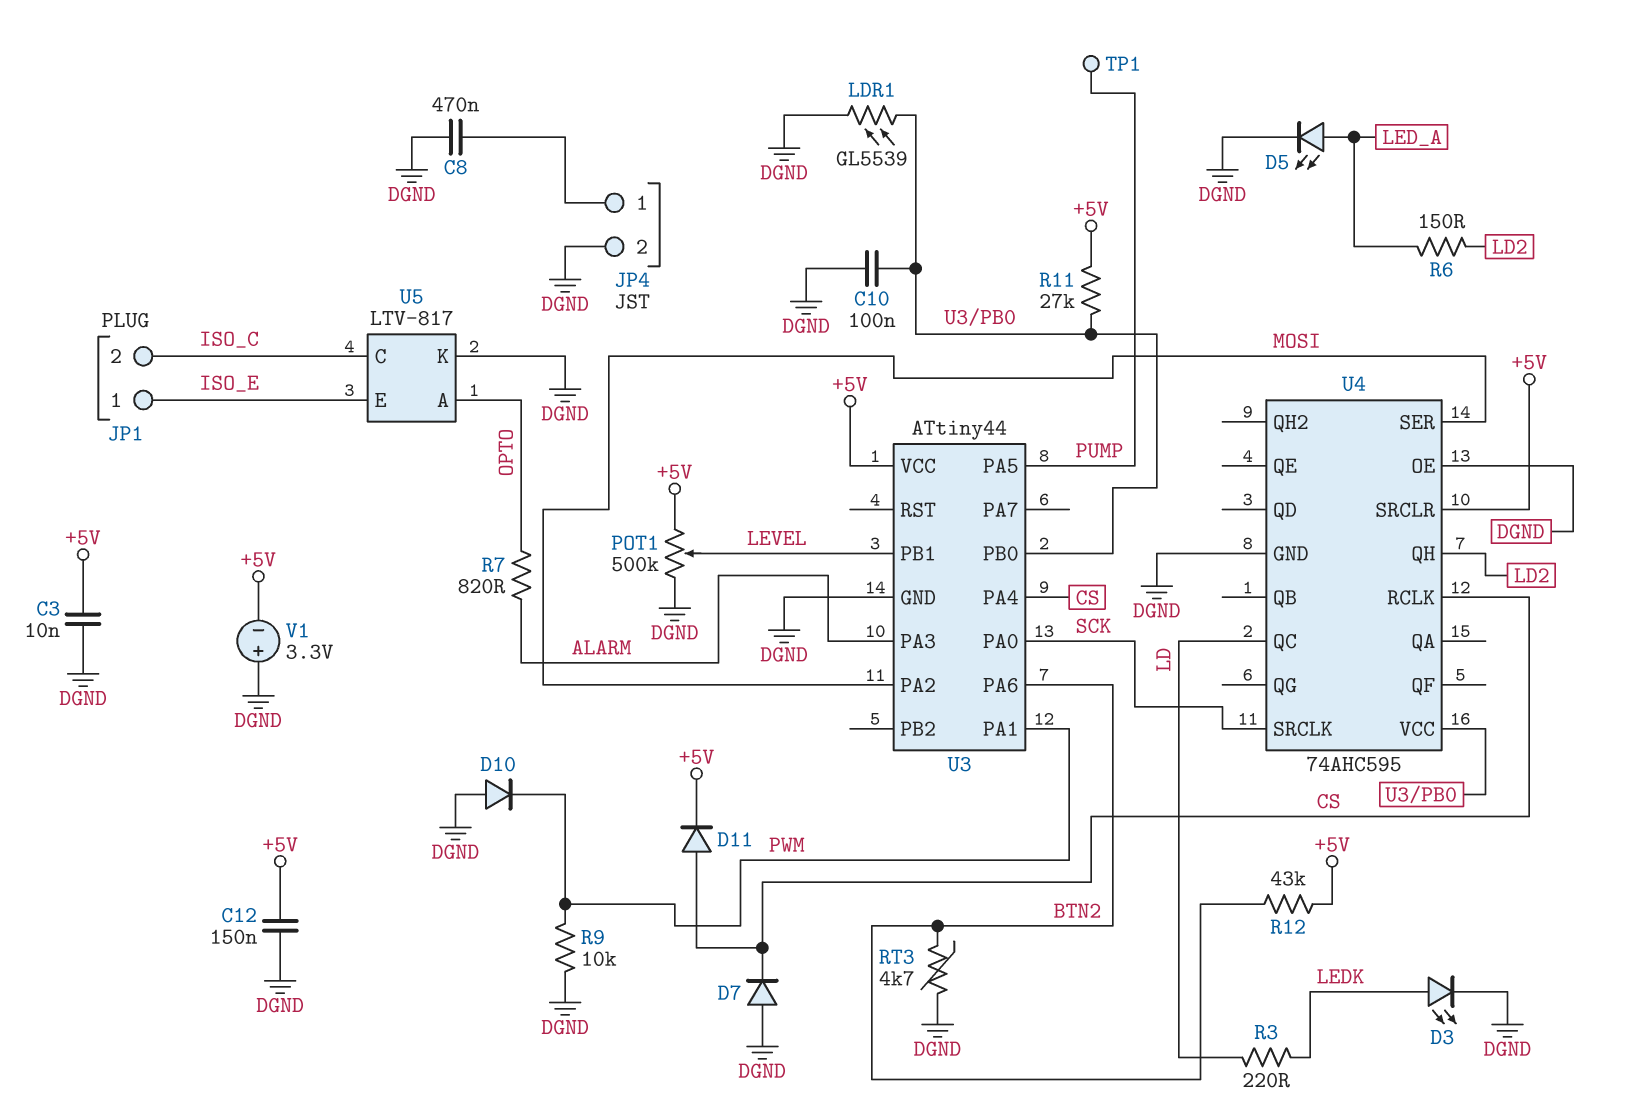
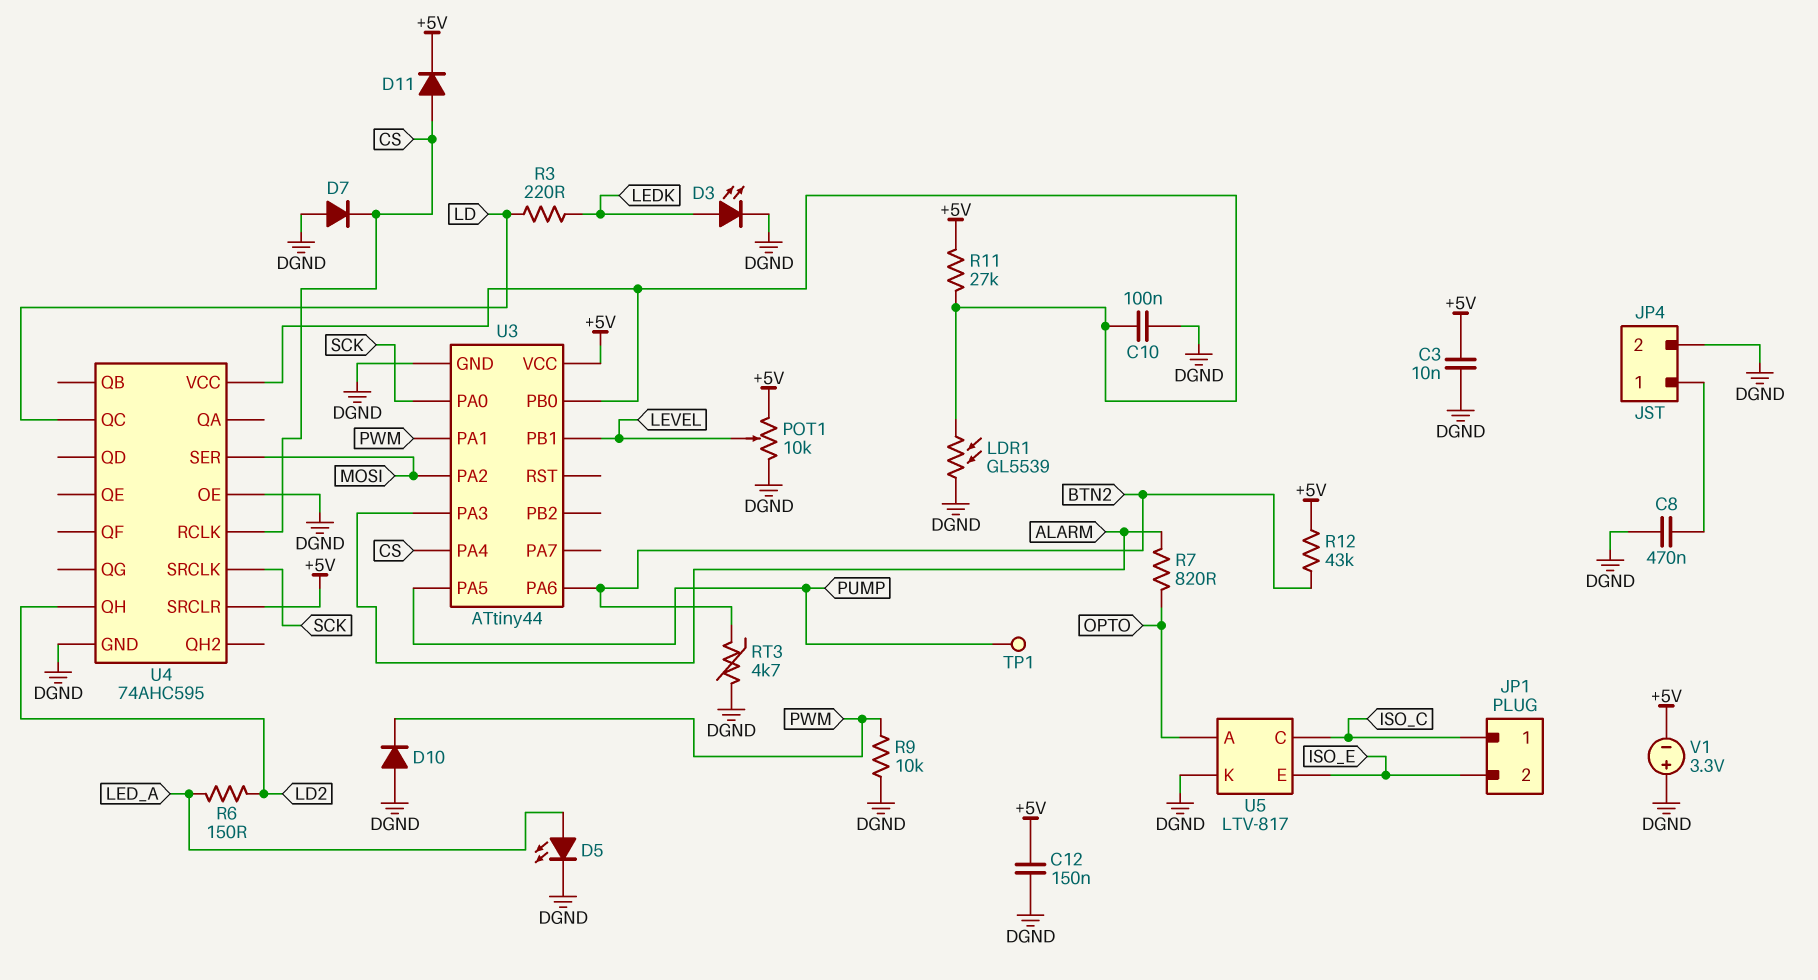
JP1 pin 1: ISO_E -> ISO_C
JP1 pin 2: ISO_C -> ISO_E
POT1: 500k (+5V, DGND, wiper LEVEL) -> 10k (+5V, DGND, wiper LEVEL)

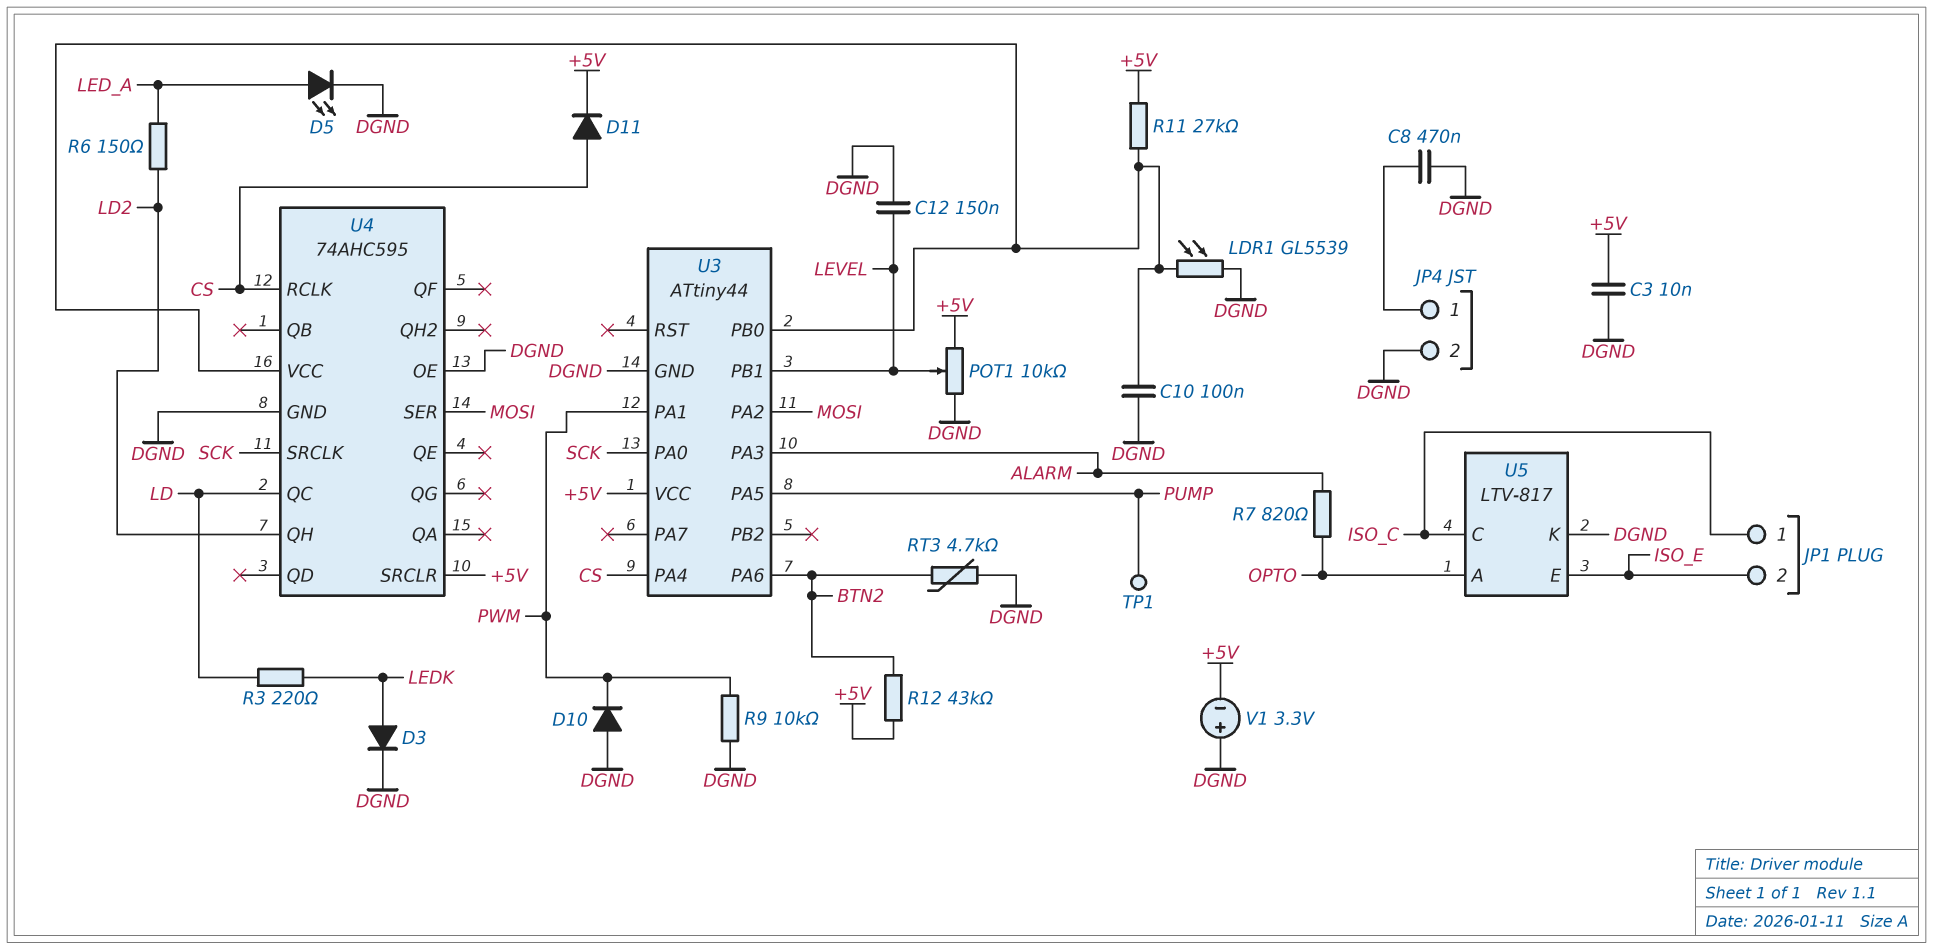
C12: 150nF (+5V, DGND) -> 150nF (DGND, LEVEL)
D3: LED (A LEDK, K DGND) -> diode (A LEDK, K DGND)
D7: diode (A DGND, K CS) -> none

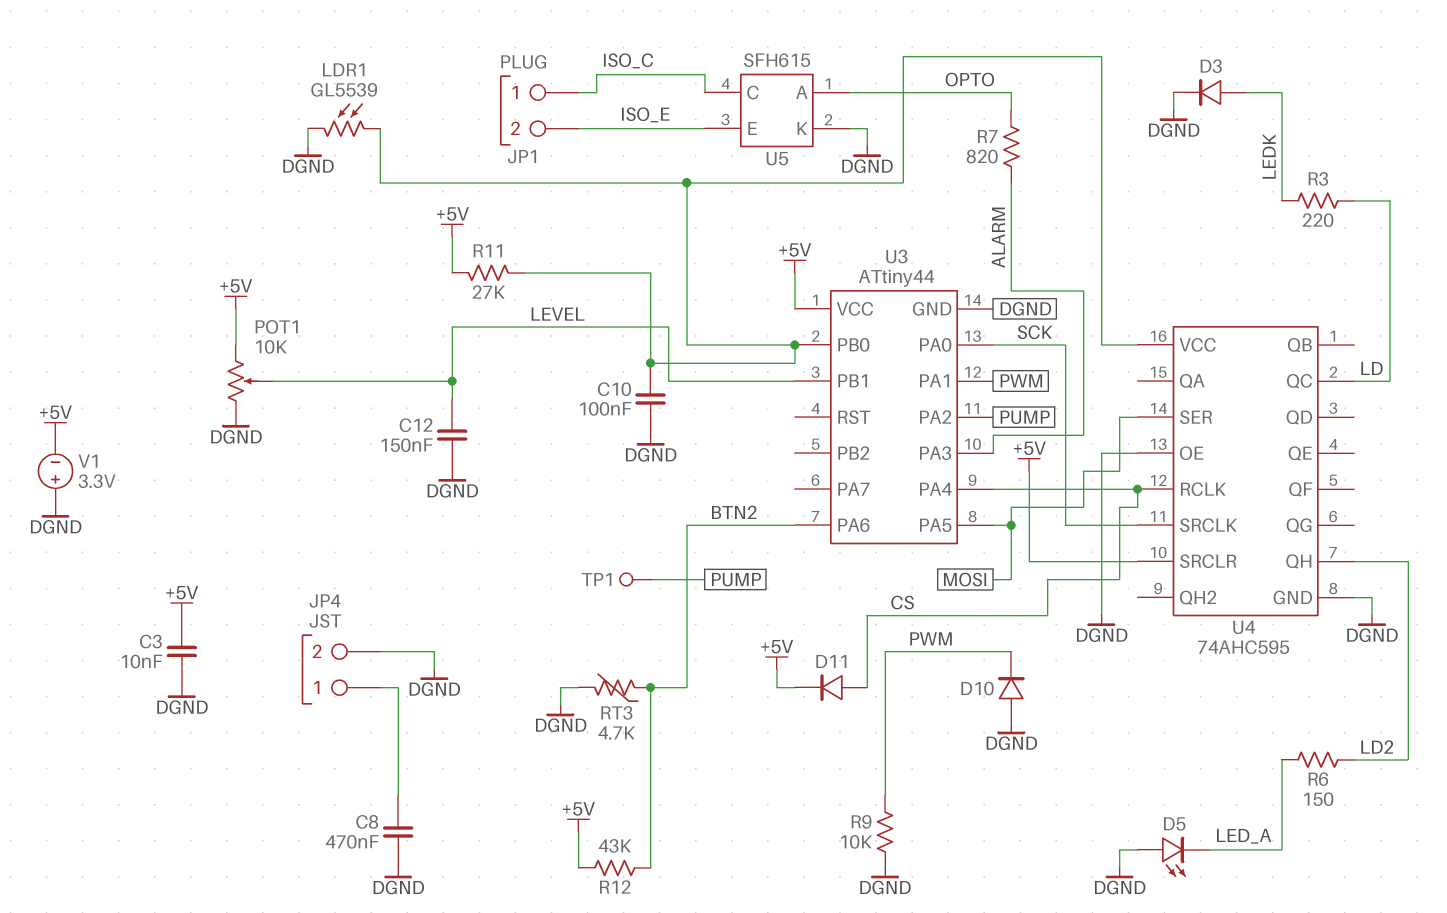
D5: LED (A LED_A, K DGND) -> LED (A DGND, K LED_A)
U3 pin PA2: MOSI -> PUMP
U3 pin PA5: PUMP -> MOSI
U5: LTV-817 -> SFH615

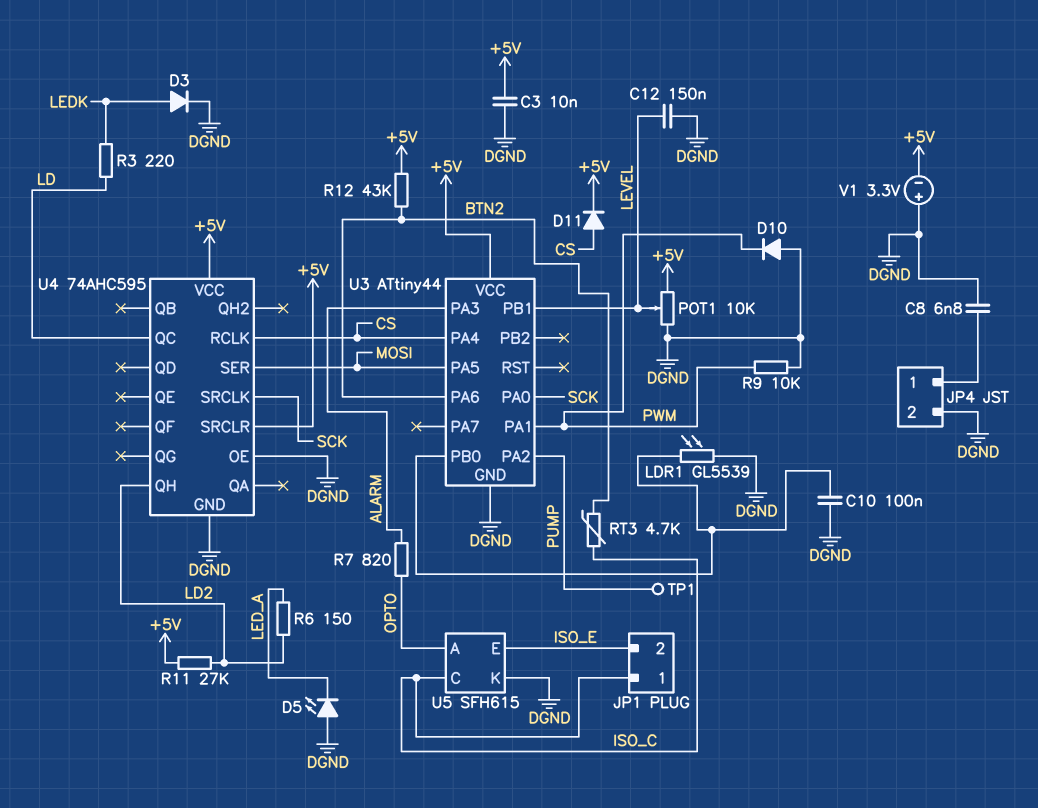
C8: 470nF (DGND, JP4/1) -> 6.8nF (DGND, JP4/1)
R11: 27k (+5V, U3/PB0) -> 27k (+5V, LD2)
RT3: 4.7k (BTN2, DGND) -> 4.7k (BTN2, ISO_C)
U4 pin VCC: U3/PB0 -> +5V

